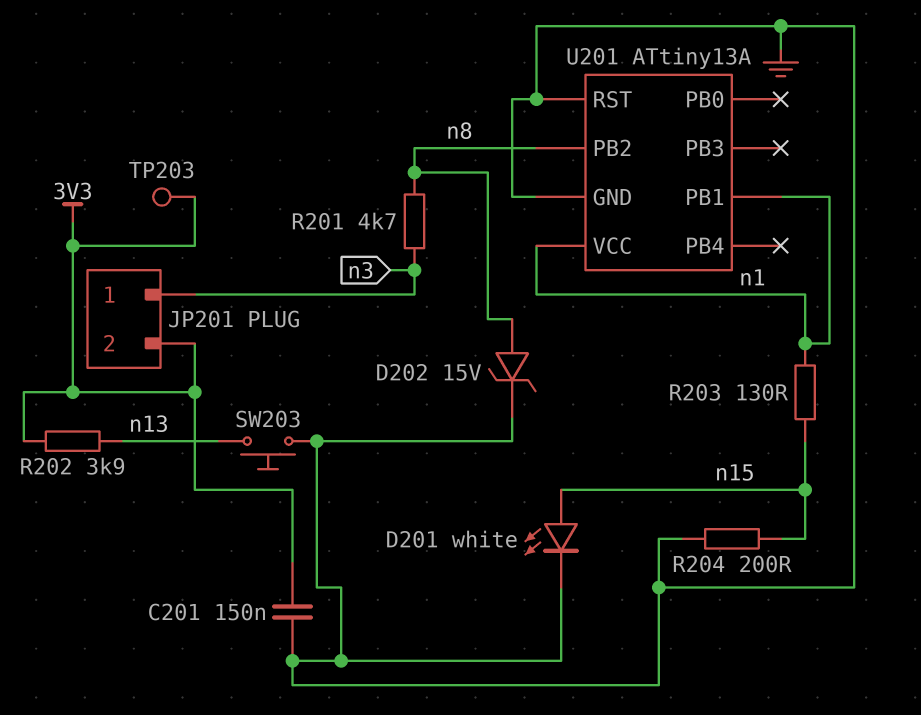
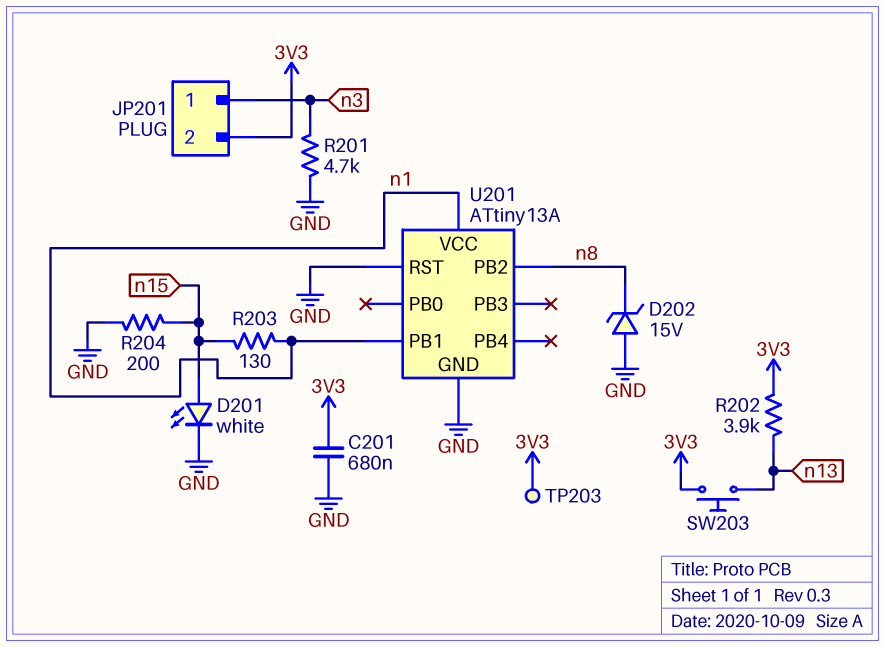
C201: 150nF (3V3, GND) -> 680nF (3V3, GND)
D202: zener 15V (A n8, K GND) -> zener 15V (A GND, K n8)
R201: 4.7k (n3, n8) -> 4.7k (GND, n3)
SW203: button (GND, n13) -> button (3V3, n13)

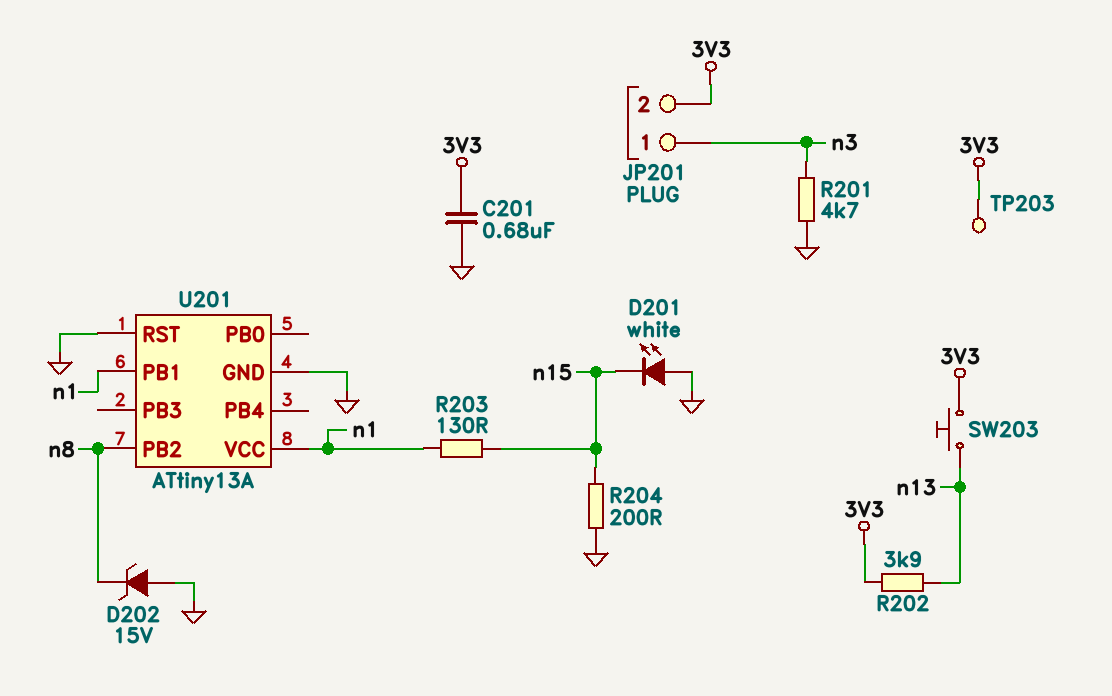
D201: LED white (A n15, K GND) -> LED white (A GND, K n15)

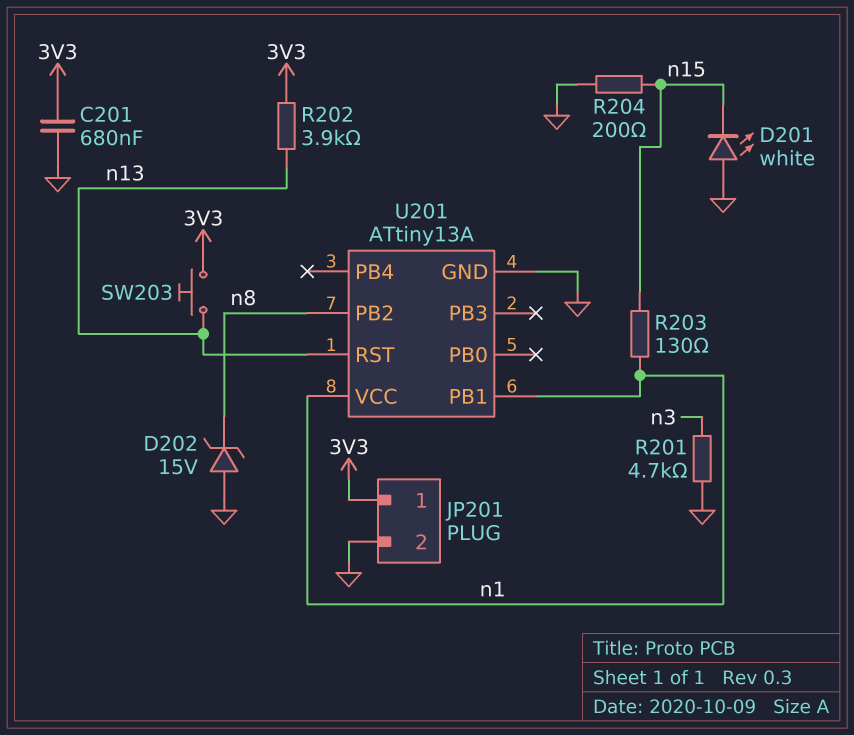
JP201 pin 1: n3 -> 3V3
JP201 pin 2: 3V3 -> GND
TP203: test point (3V3) -> none
U201 pin RST: GND -> n13

